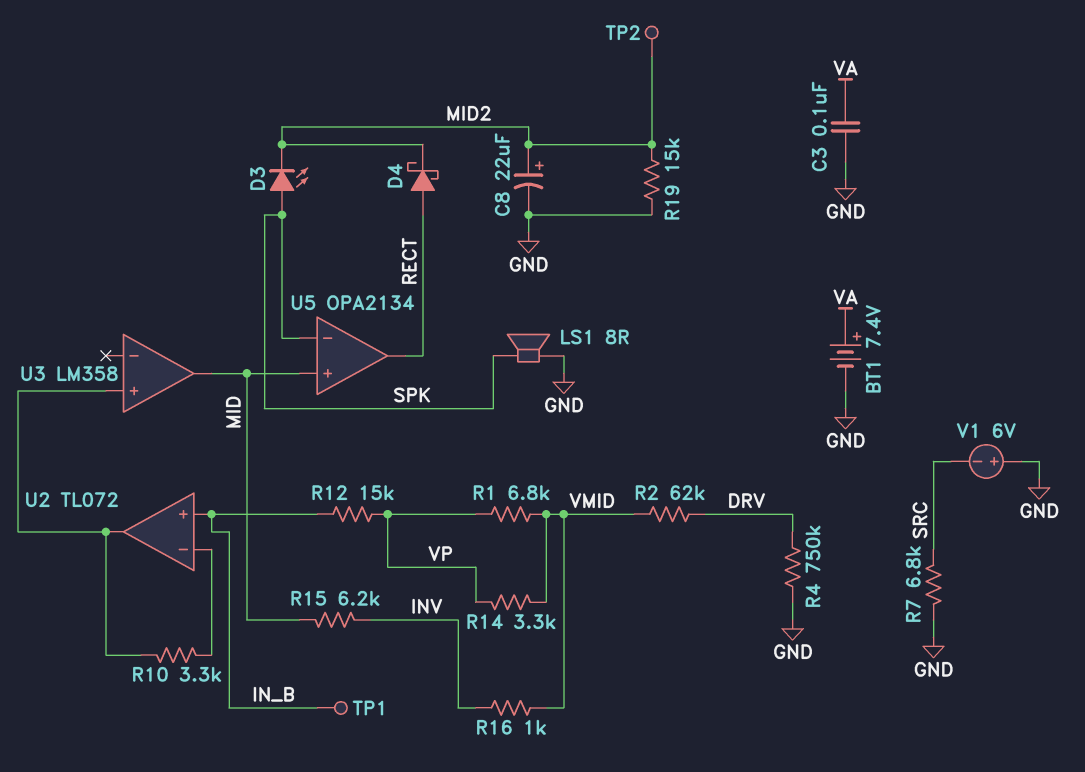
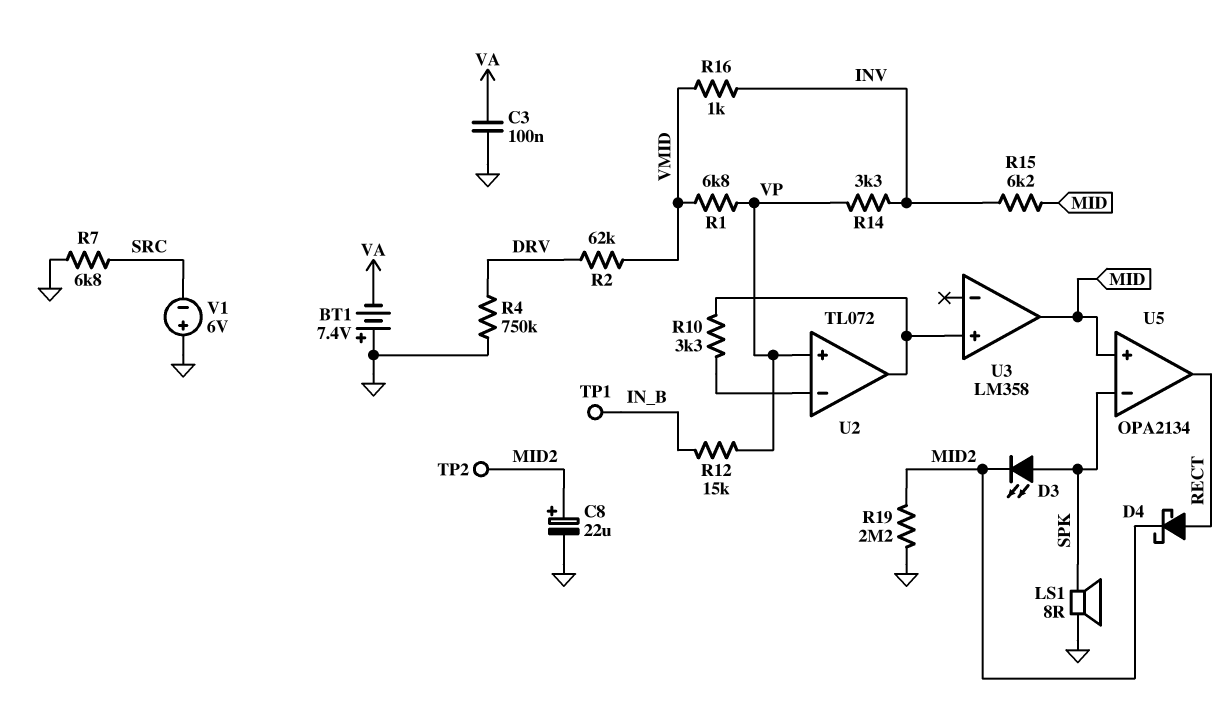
BT1: 7.4V (plus VA, minus GND) -> 7.4V (plus GND, minus VA)
R14: 3.3k (VMID, VP) -> 3.3k (INV, VP)
R19: 15k (GND, MID2) -> 2.2M (GND, MID2)
U2 pin in+: IN_B -> VP

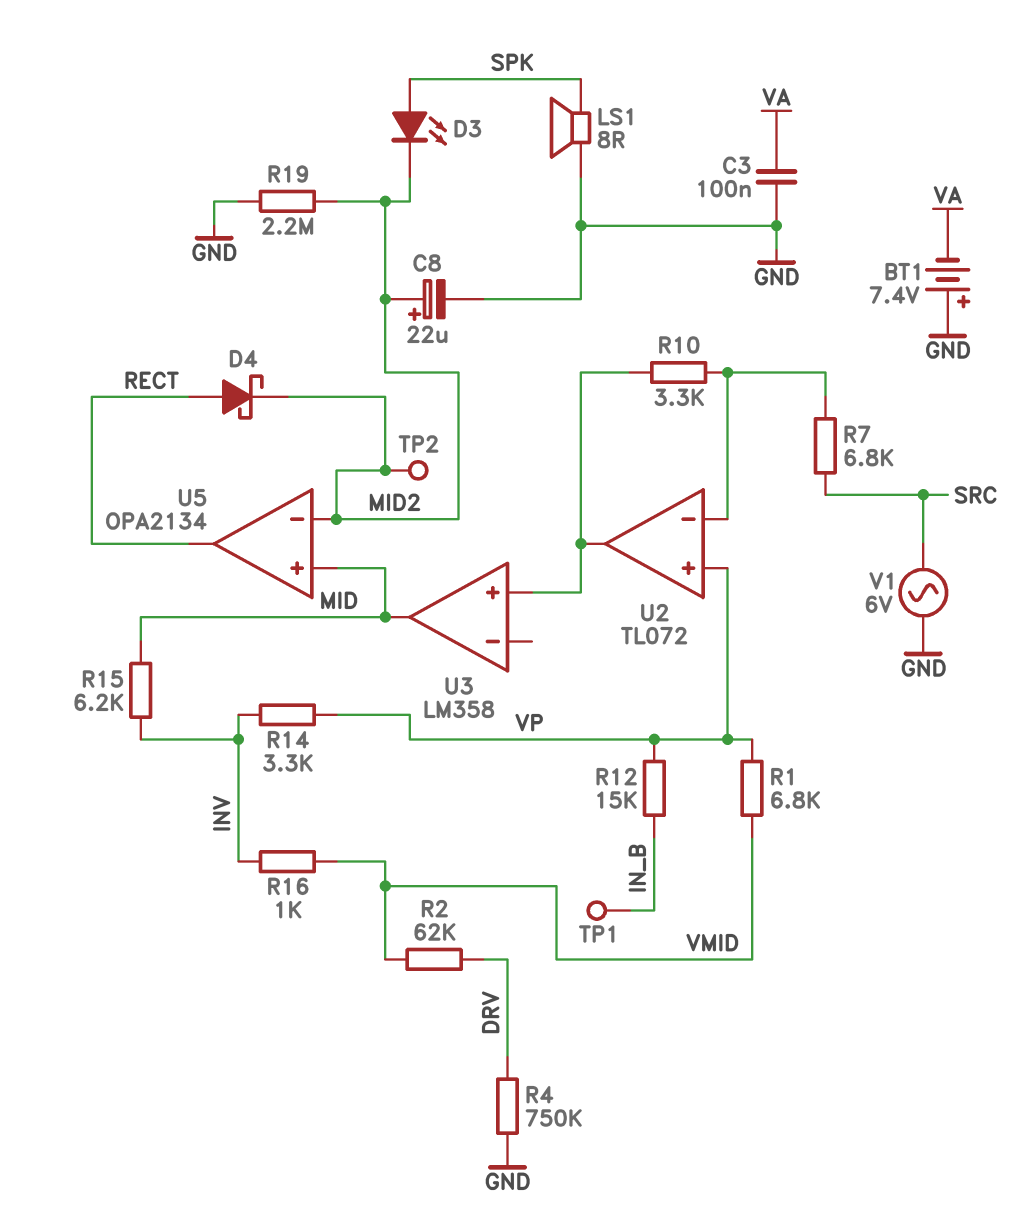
R7: 6.8k (GND, SRC) -> 6.8k (SRC, U2/in-)
U5 pin in-: SPK -> MID2
V1: 6V (plus GND, minus SRC) -> AC 6V (GND, SRC)

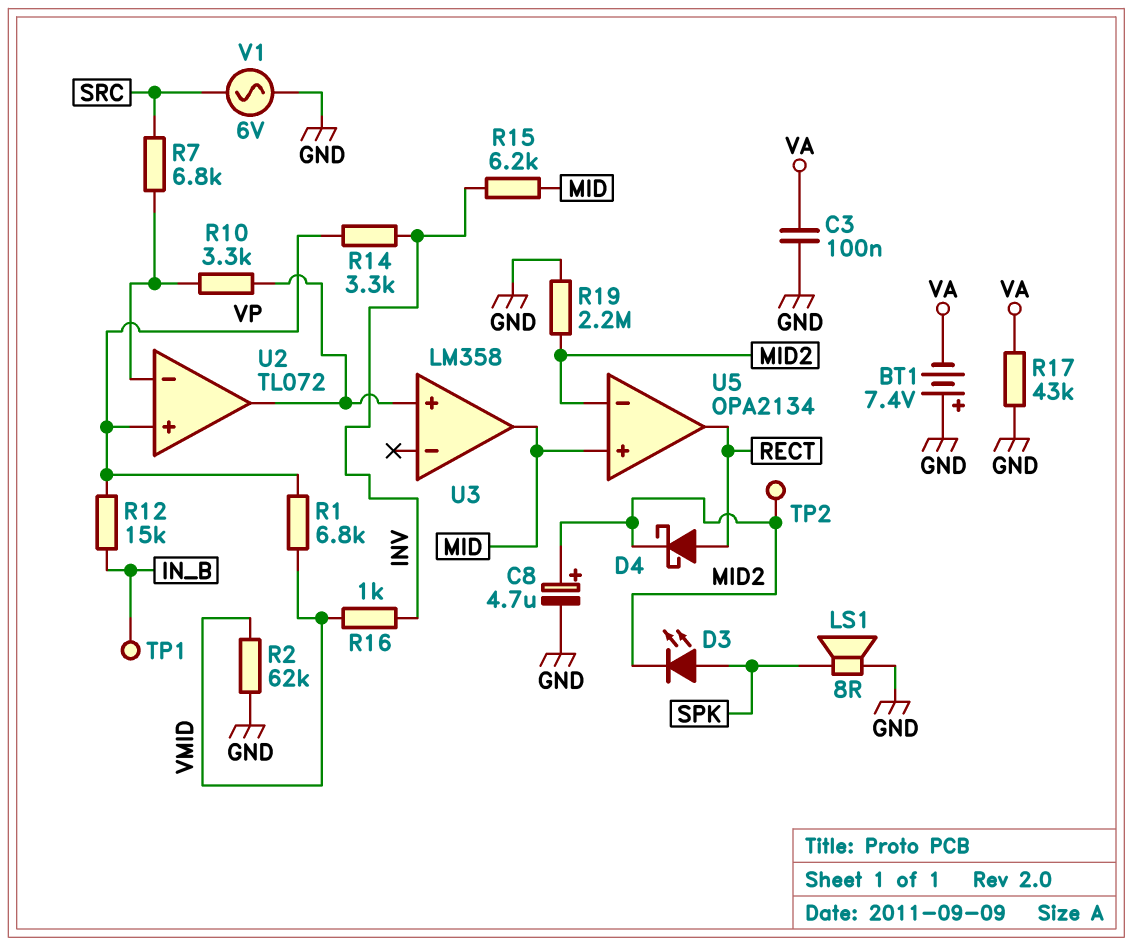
C8: 22uF (plus MID2, minus GND) -> 4.7uF (plus MID2, minus GND)
R2: 62k (DRV, VMID) -> 62k (GND, VMID)
R4: 750k (DRV, GND) -> none
R17: none -> 43k (GND, VA)

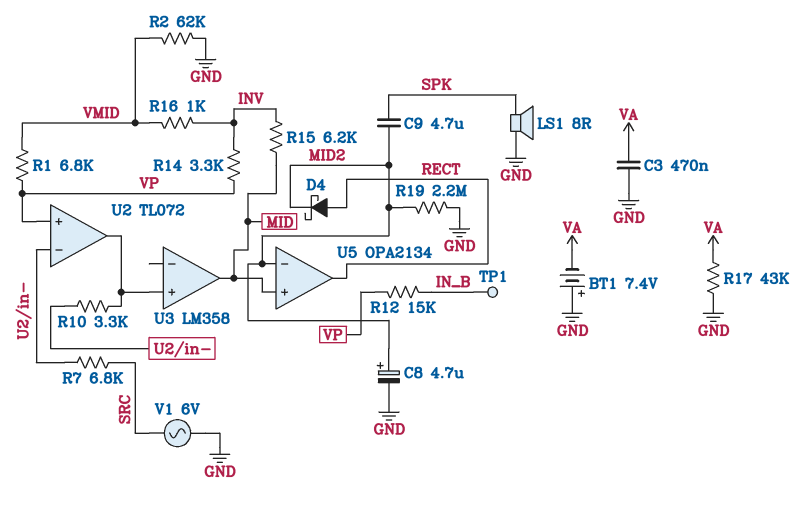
C3: 100nF (GND, VA) -> 470nF (GND, VA)
C9: none -> 4.7uF (MID2, SPK)
D3: LED (A SPK, K MID2) -> none
TP2: test point (MID2) -> none

